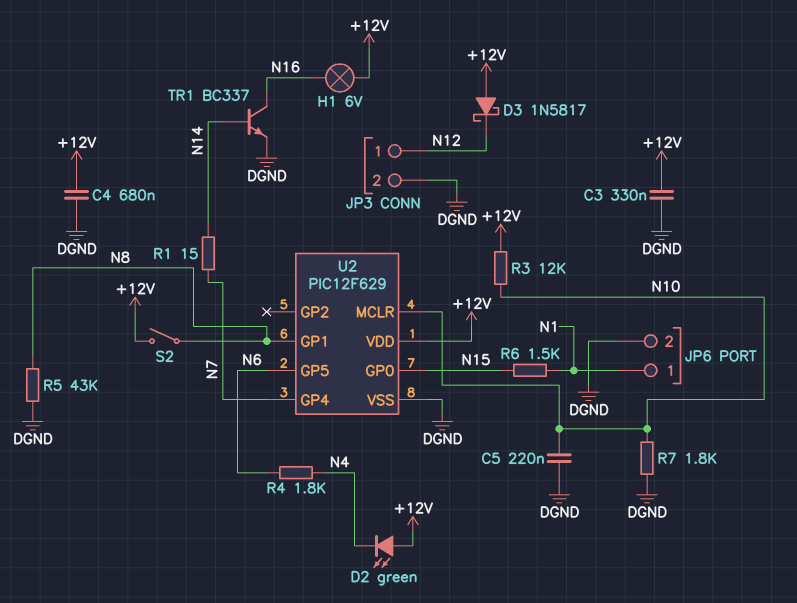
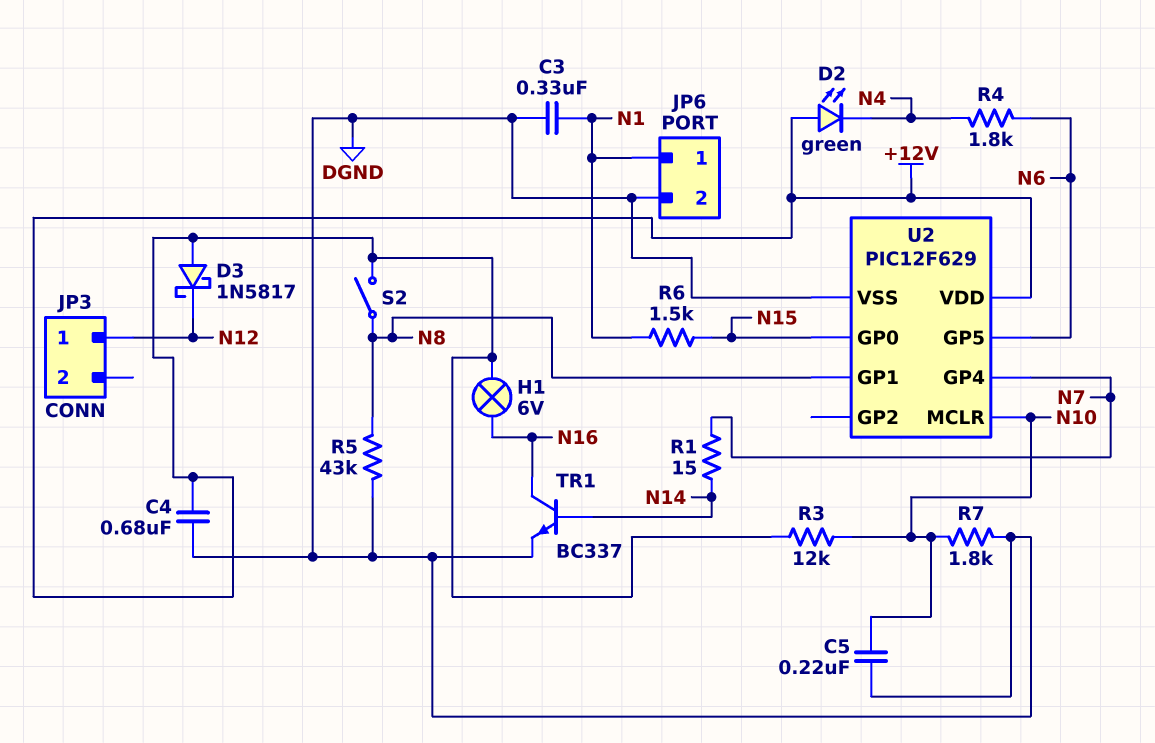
C3: 330nF (+12V, DGND) -> 330nF (DGND, N1)
JP3 pin 2: DGND -> none

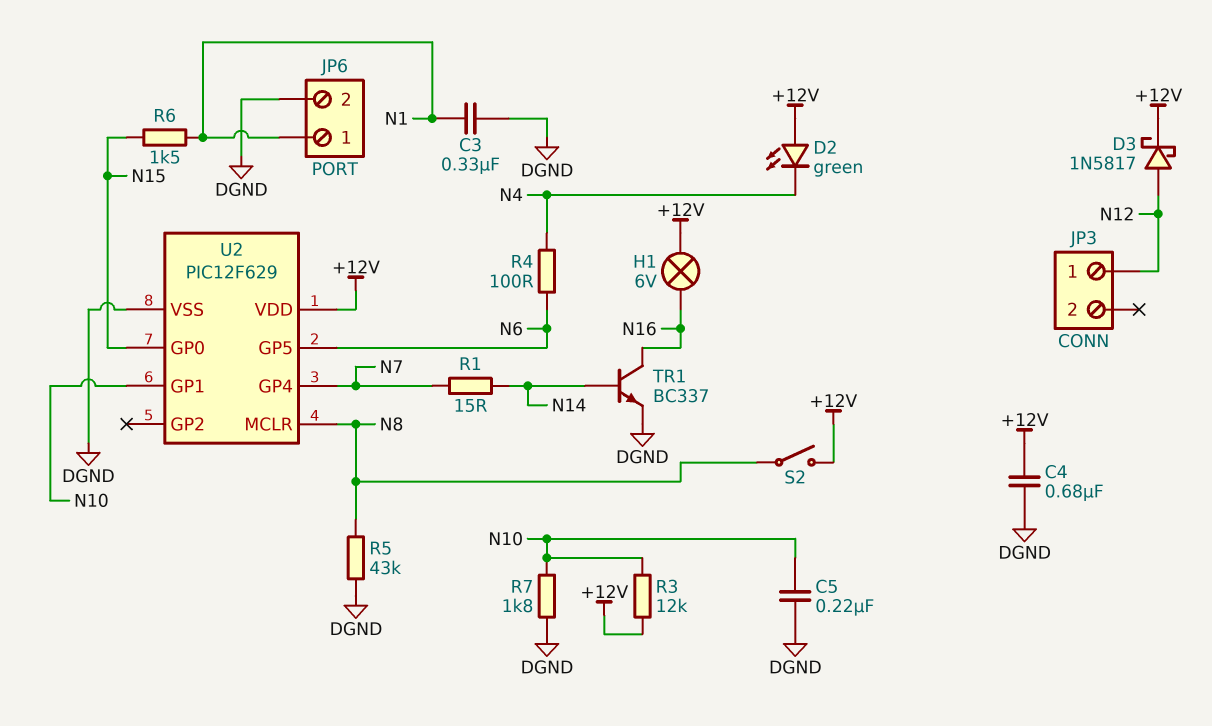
D3: schottky 1N5817 (A +12V, K N12) -> schottky 1N5817 (A N12, K +12V)
R4: 1.8k (N4, N6) -> 100 (N4, N6)
U2 pin GP1: N8 -> N10
U2 pin MCLR: N10 -> N8

